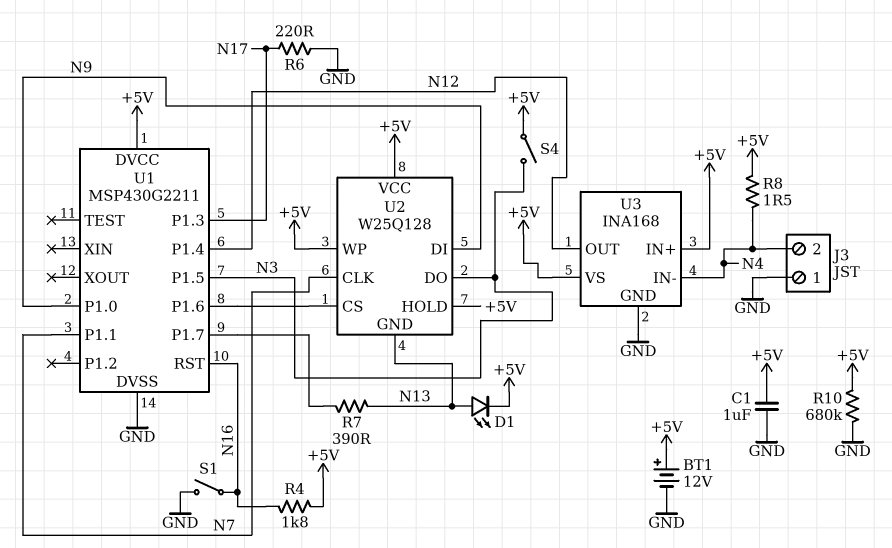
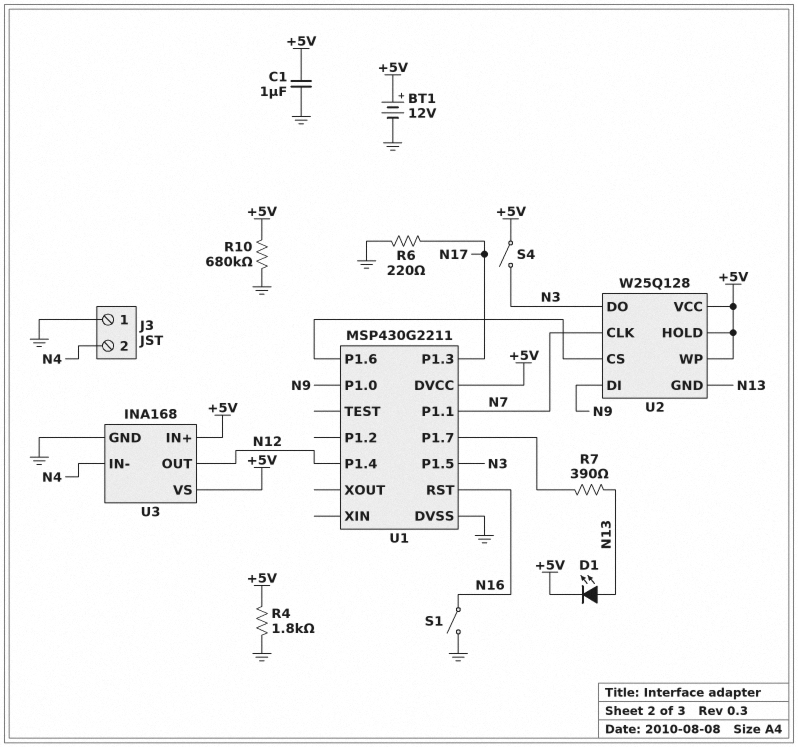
R4: 1.8k (+5V, N16) -> 1.8k (+5V, GND)
R8: 1.5 (+5V, N4) -> none

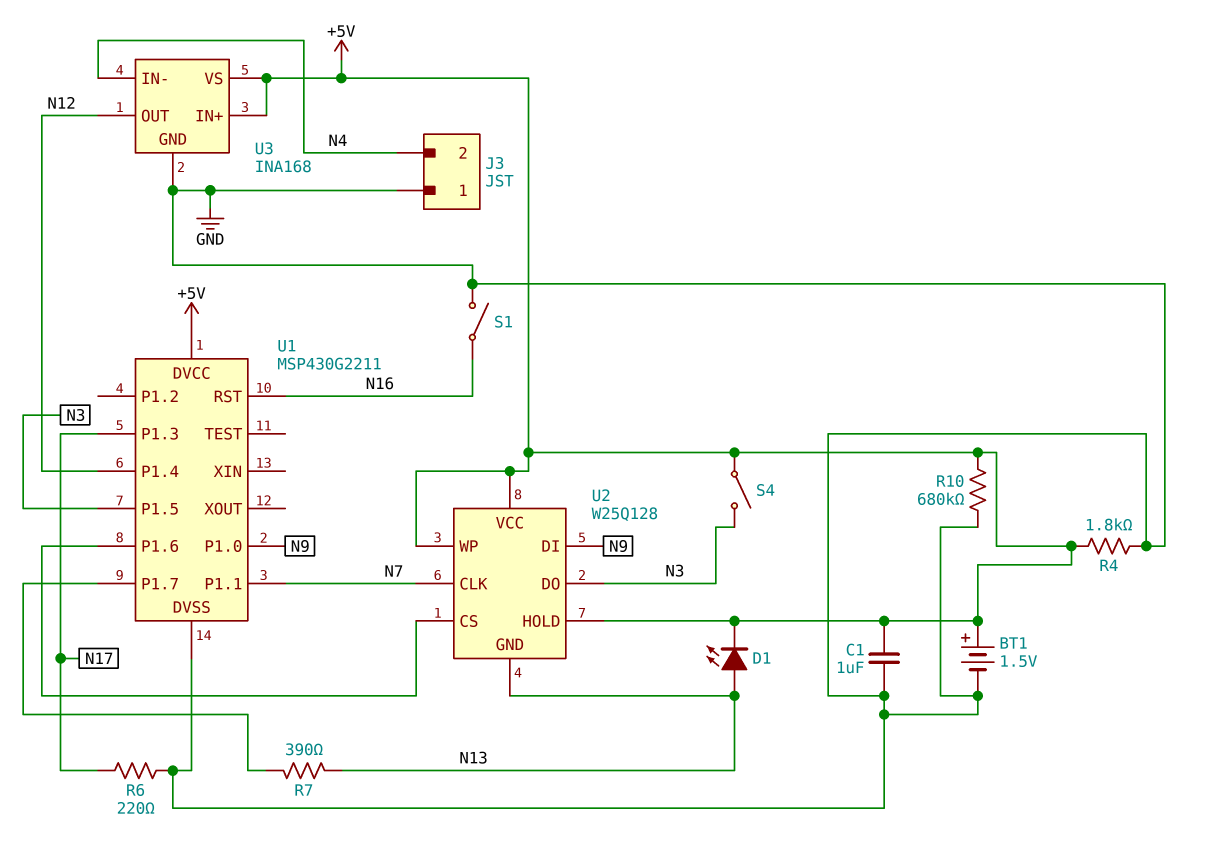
BT1: 12V (plus +5V, minus GND) -> 1.5V (plus +5V, minus GND)

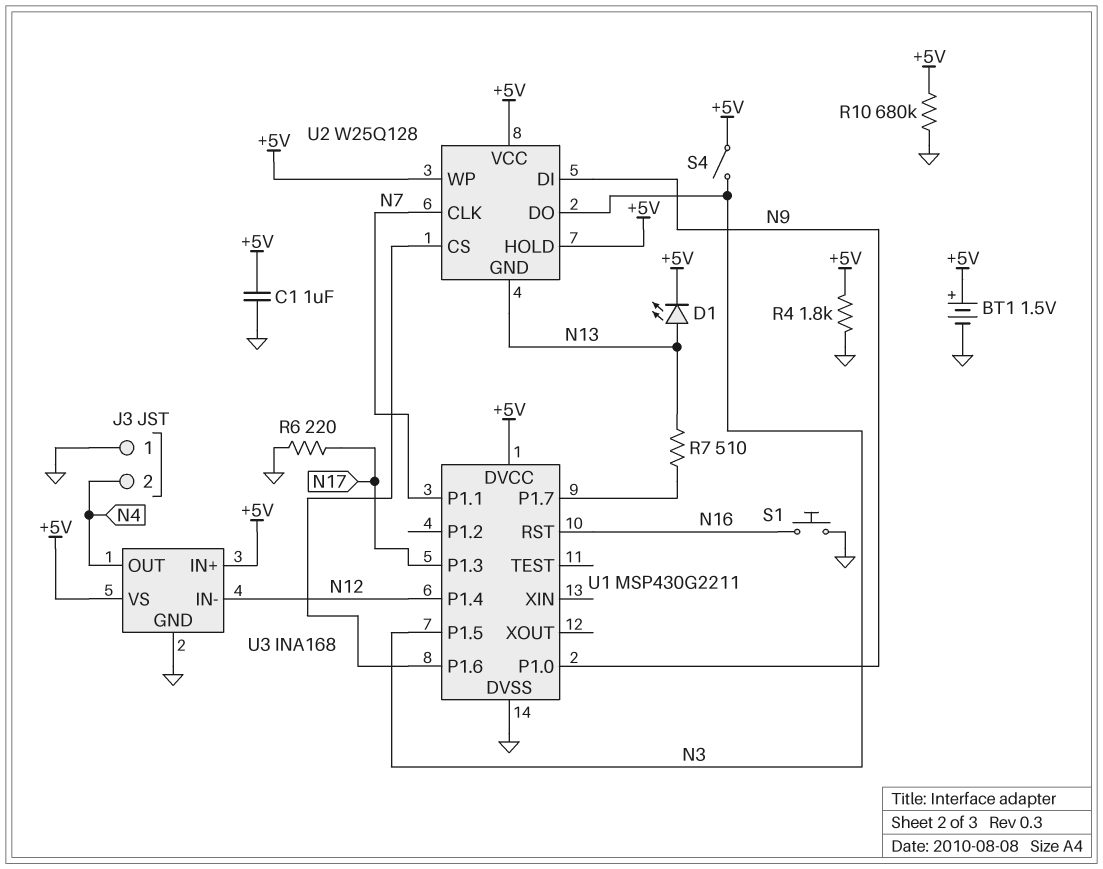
R7: 390 (N13, U1/P1.7) -> 510 (N13, U1/P1.7)
S1: switch (GND, N16) -> button (GND, N16)
U3 pin IN-: N4 -> N12
U3 pin OUT: N12 -> N4

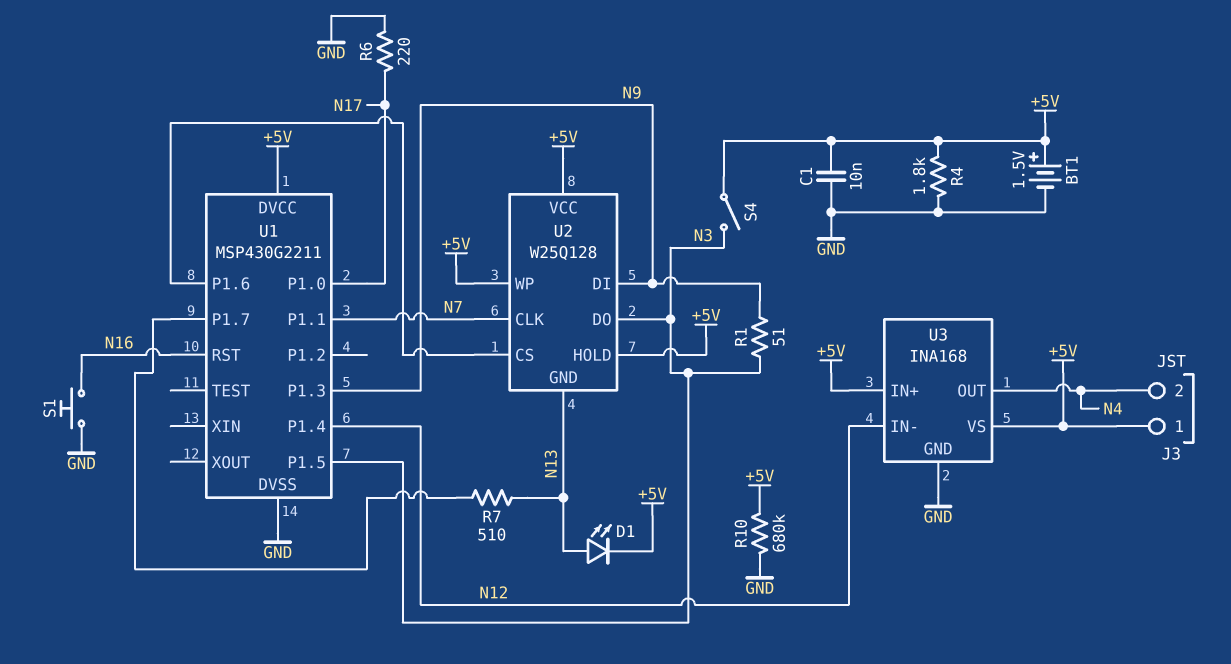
C1: 1uF (+5V, GND) -> 10nF (+5V, GND)
J3 pin 1: GND -> +5V
R1: none -> 51 (N3, N9)
U1 pin P1.0: N9 -> N17
U1 pin P1.3: N17 -> N9

